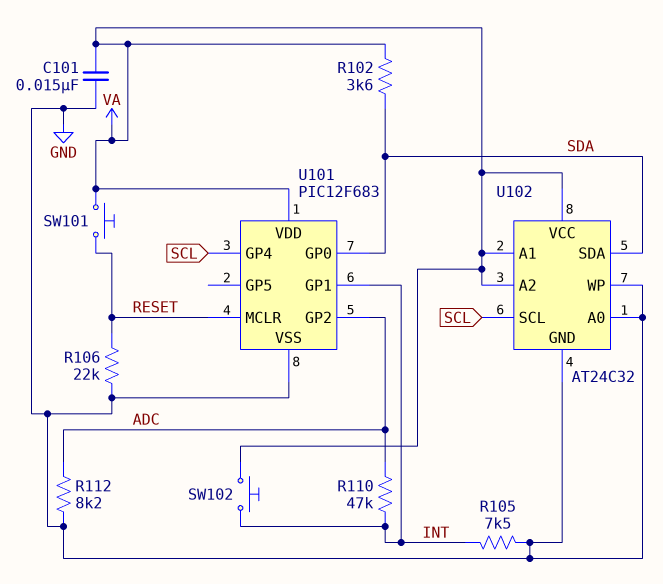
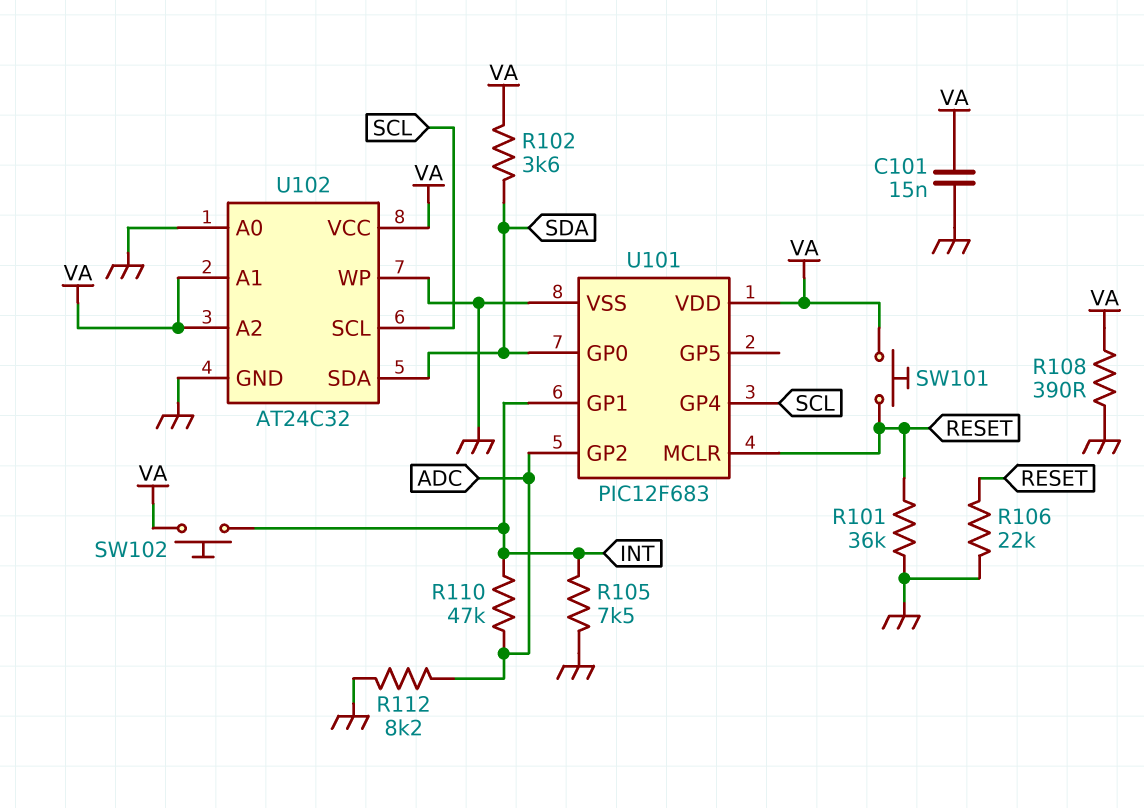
R101: none -> 36k (GND, RESET)
R108: none -> 390 (GND, VA)

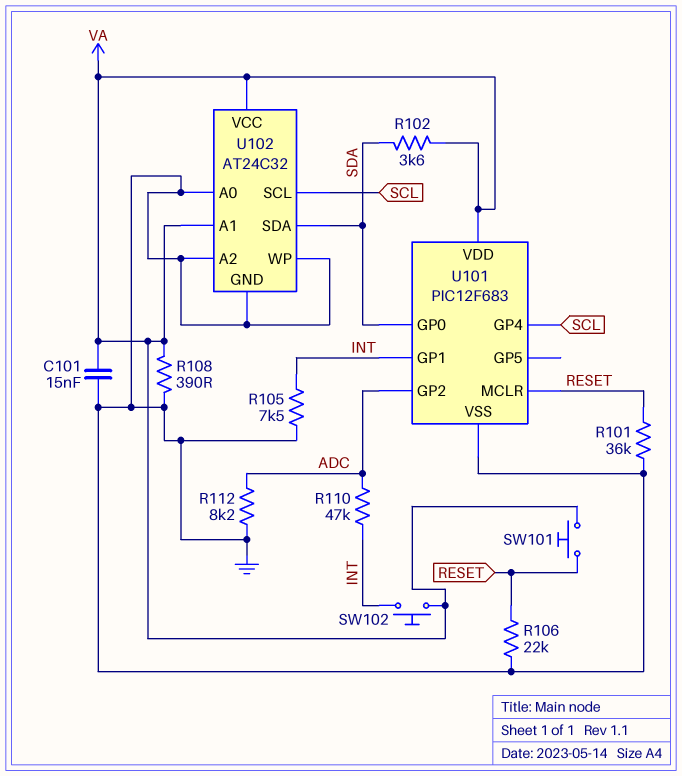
U102 pin A2: VA -> GND

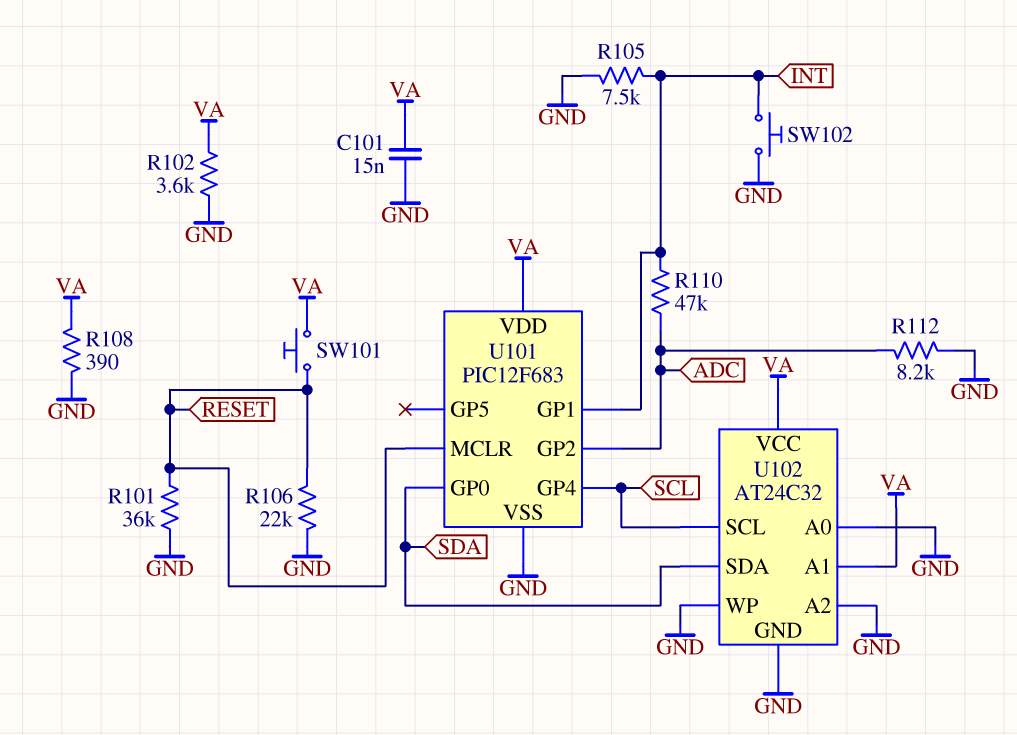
R102: 3.6k (SDA, VA) -> 3.6k (GND, VA)
SW102: button (INT, VA) -> button (GND, INT)

